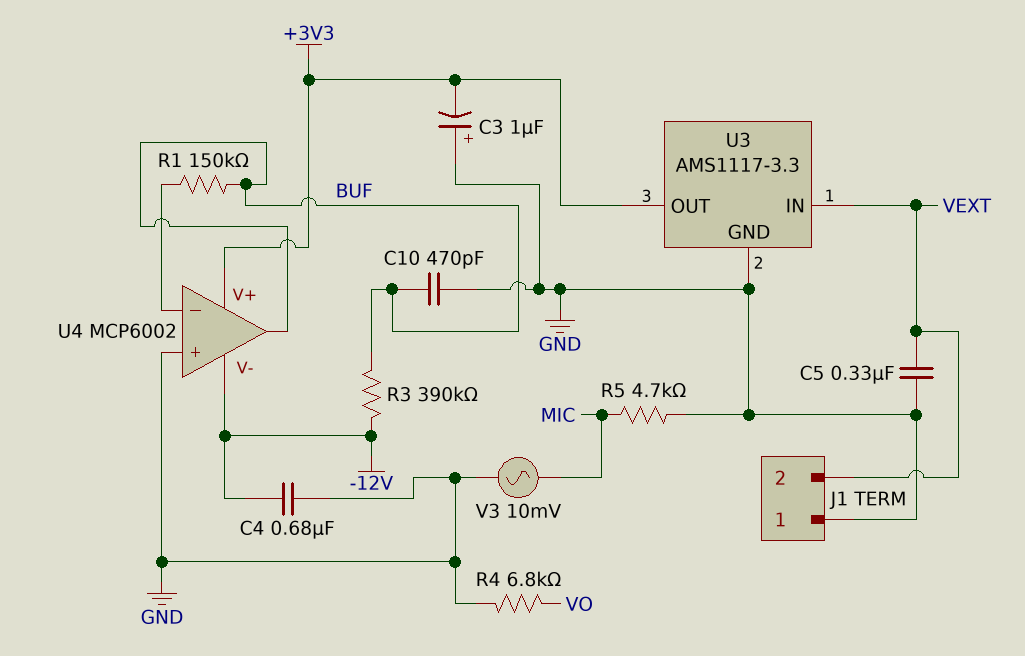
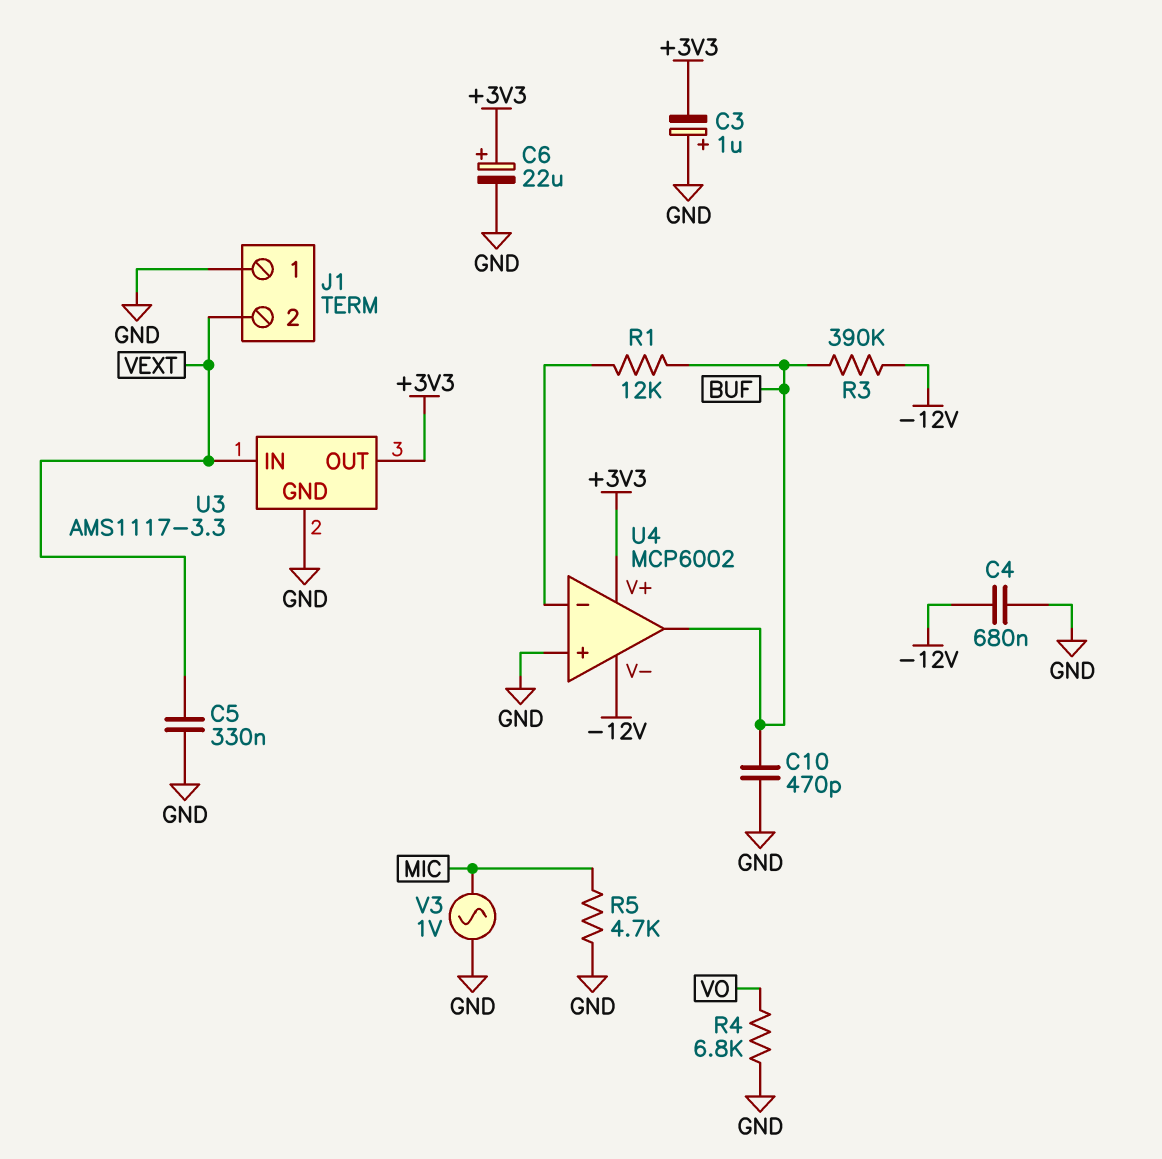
C6: none -> 22uF (plus +3V3, minus GND)
R1: 150k (BUF, U4/in-) -> 12k (BUF, U4/in-)
V3: AC 10mV (GND, MIC) -> AC 1V (GND, MIC)

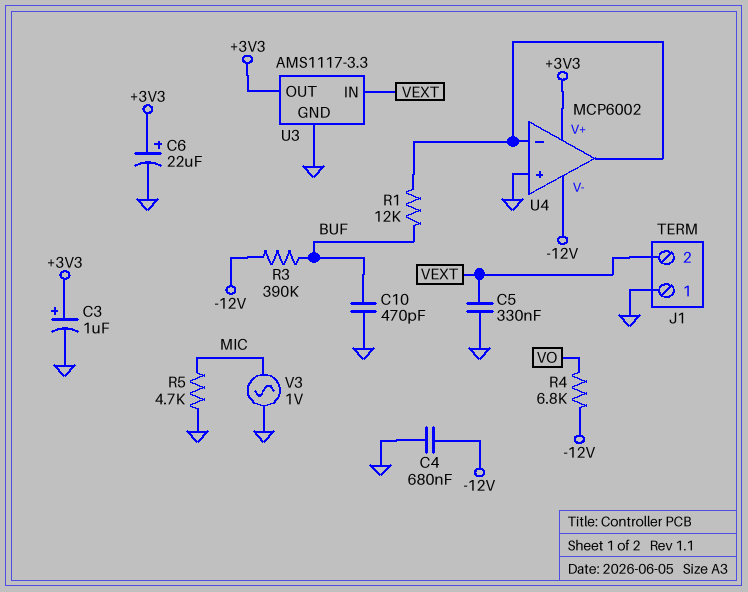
C3: 1uF (plus GND, minus +3V3) -> 1uF (plus +3V3, minus GND)
R4: 6.8k (GND, VO) -> 6.8k (-12V, VO)
U4 pin out: BUF -> U4/in-

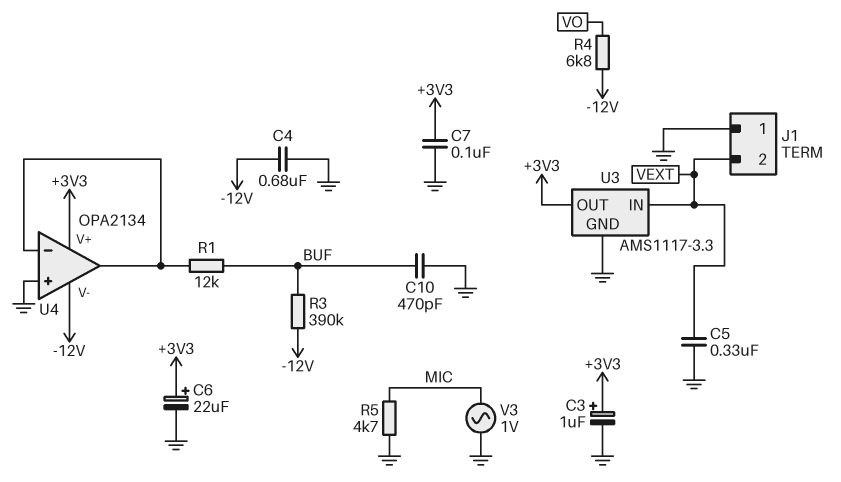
C7: none -> 100nF (+3V3, GND)
U4: MCP6002 -> OPA2134

